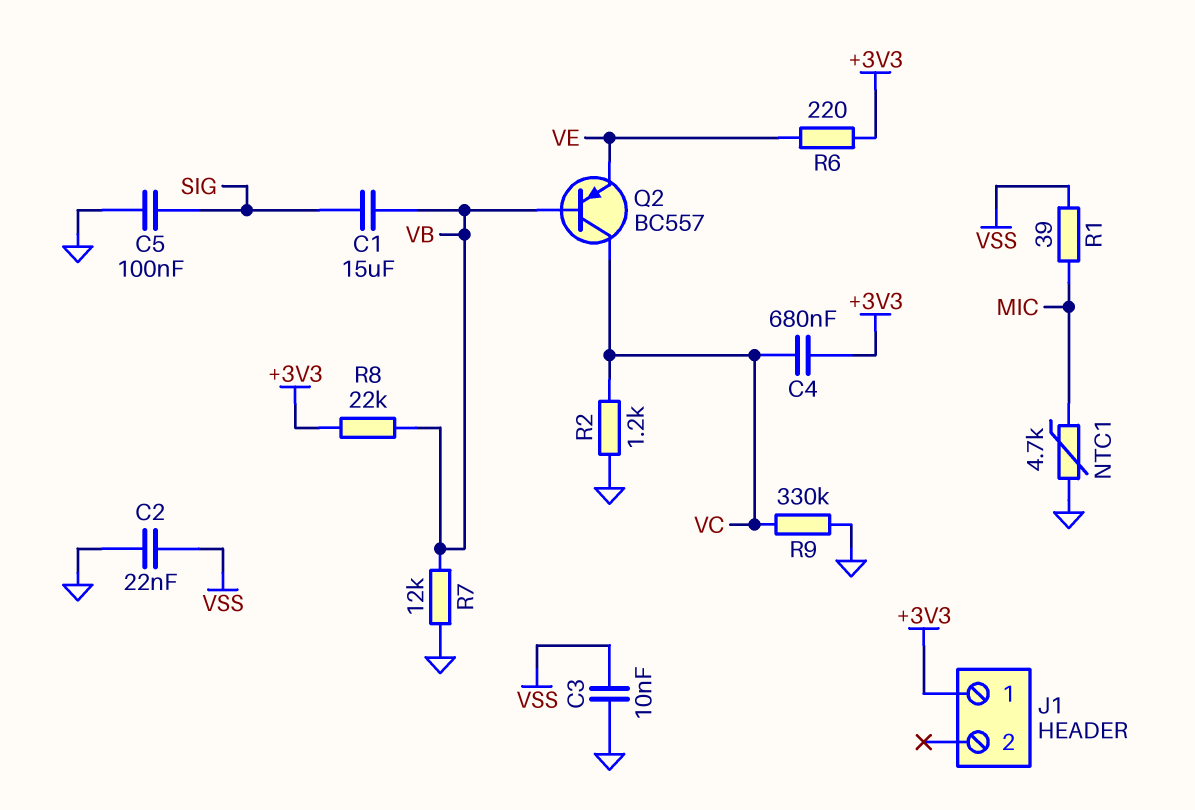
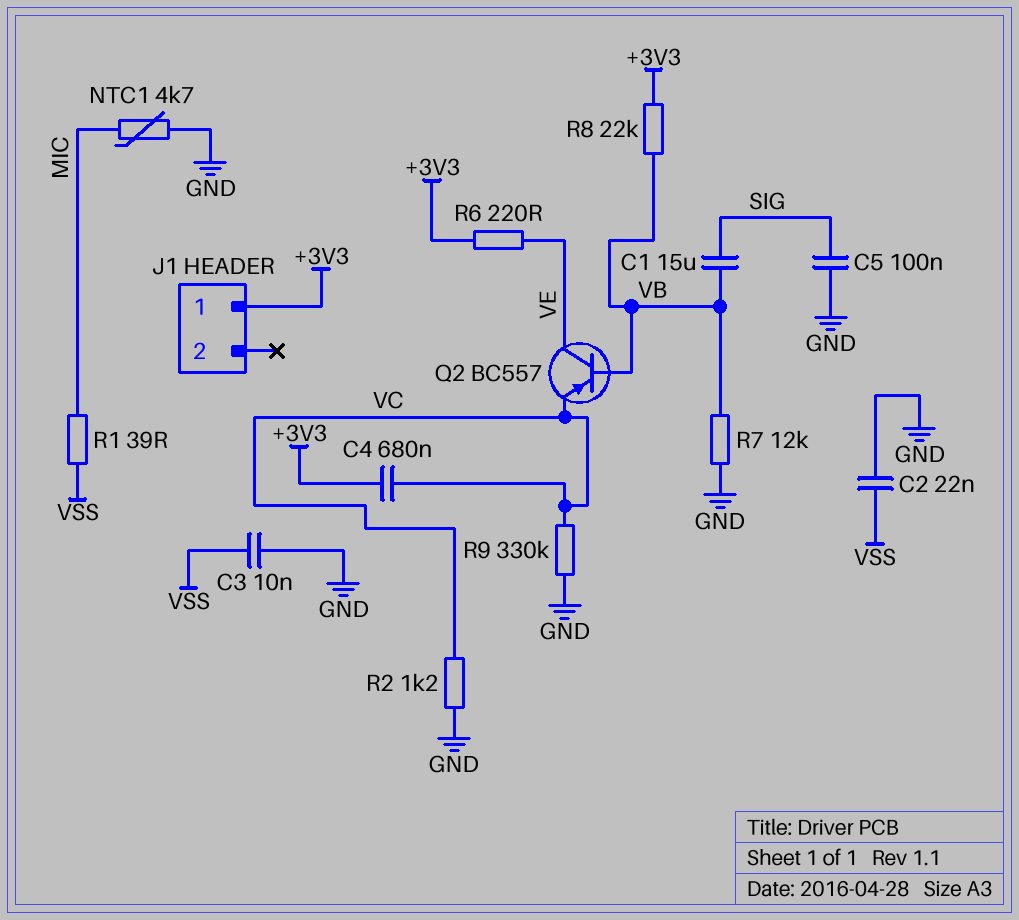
Q2: PNP BC557 (B VB, C VC, E VE) -> PNP BC557 (B VB, C VE, E VC)

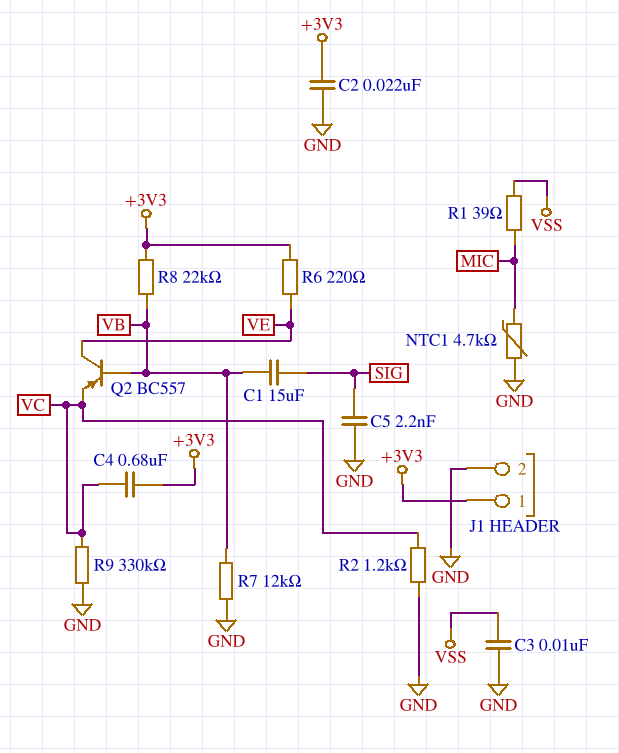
C2: 22nF (GND, VSS) -> 22nF (+3V3, GND)
C5: 100nF (GND, SIG) -> 2.2nF (GND, SIG)
J1 pin 2: none -> GND

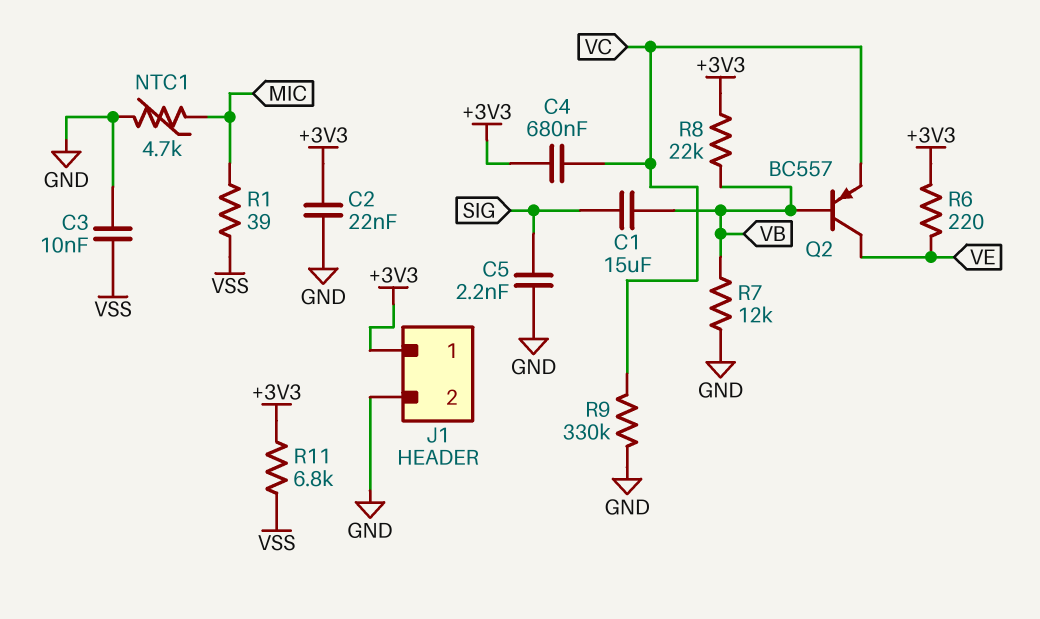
R2: 1.2k (GND, VC) -> none
R11: none -> 6.8k (+3V3, VSS)

